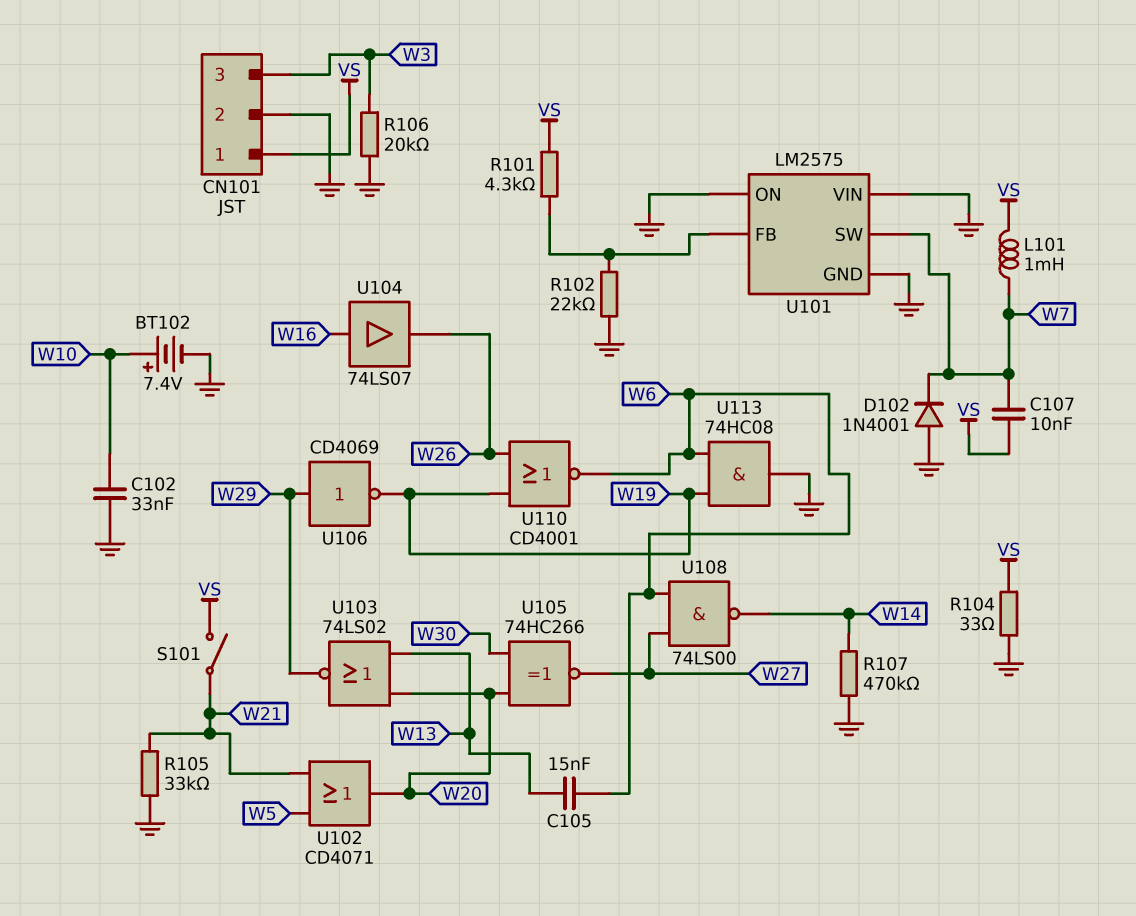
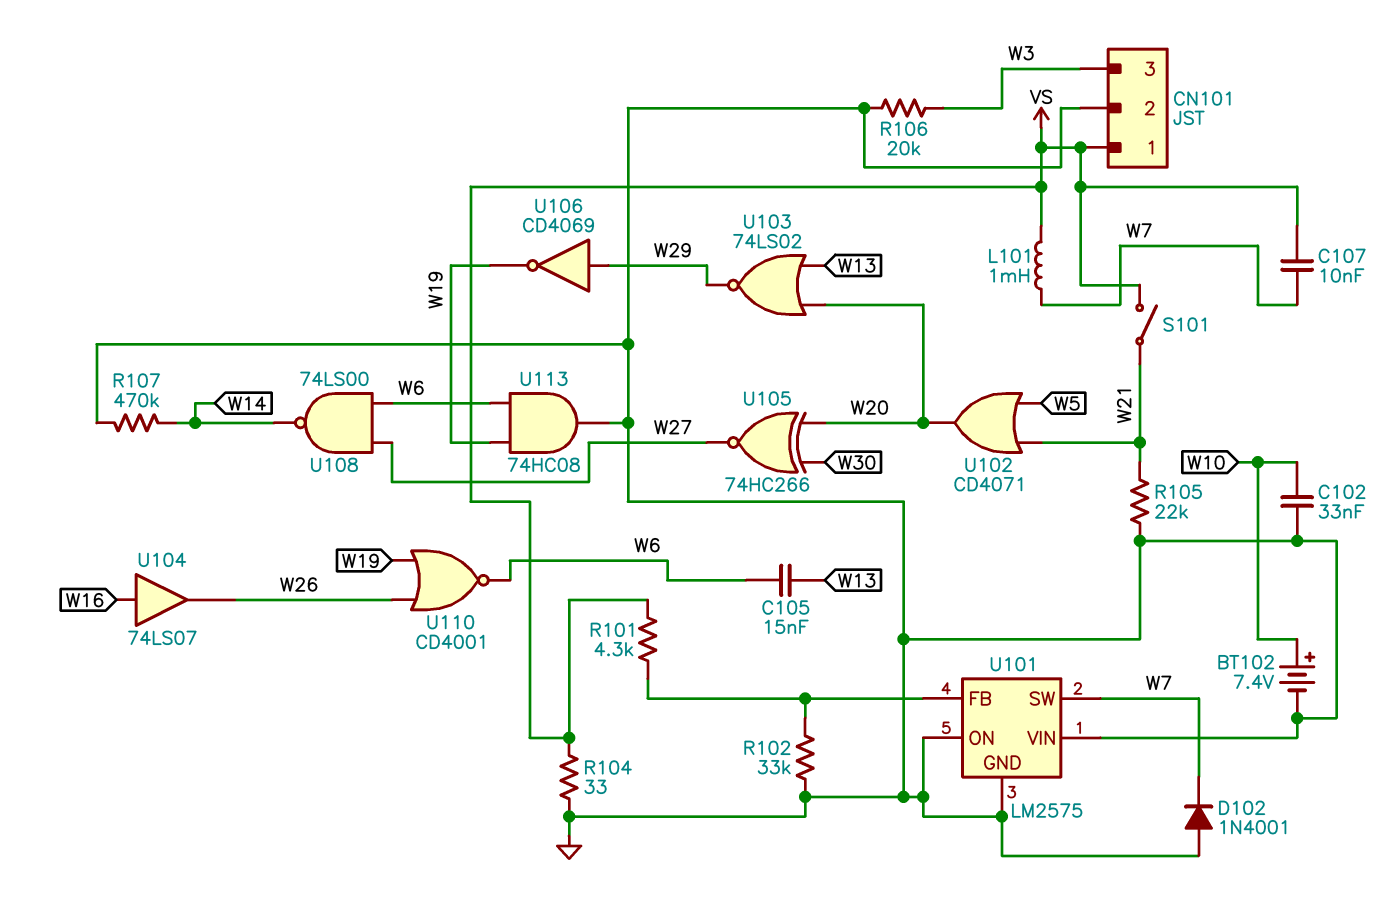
R102: 22k (GND, U101/FB) -> 33k (GND, U101/FB)
R105: 33k (GND, W21) -> 22k (GND, W21)

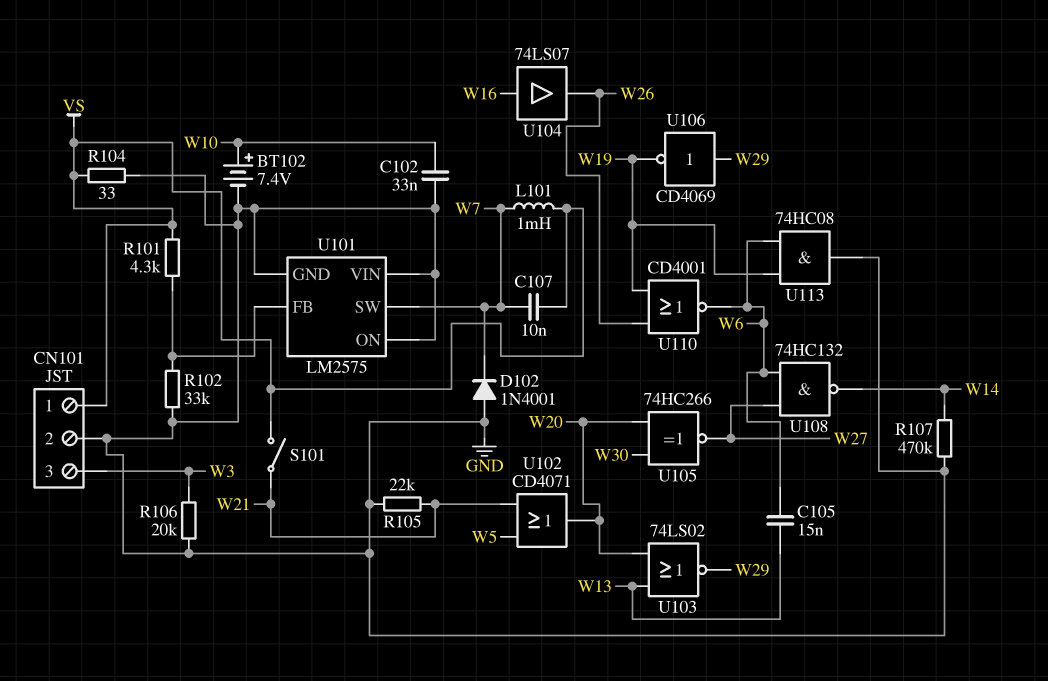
U108: NAND 74LS00 (in W6, in W27, out W14) -> NAND 74HC132 (in W6, in W27, out W14)

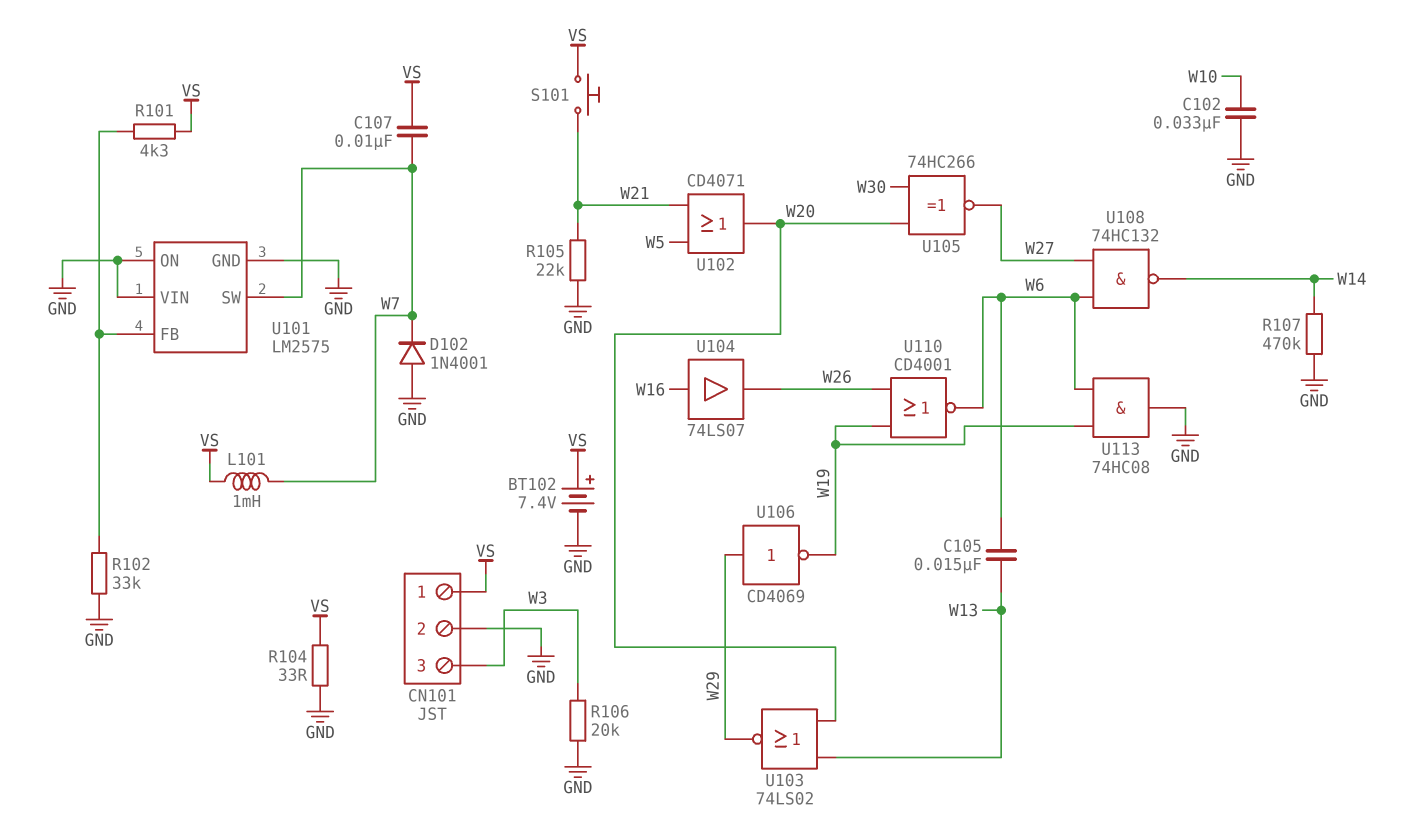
BT102: 7.4V (plus W10, minus GND) -> 7.4V (plus VS, minus GND)
S101: switch (VS, W21) -> button (VS, W21)

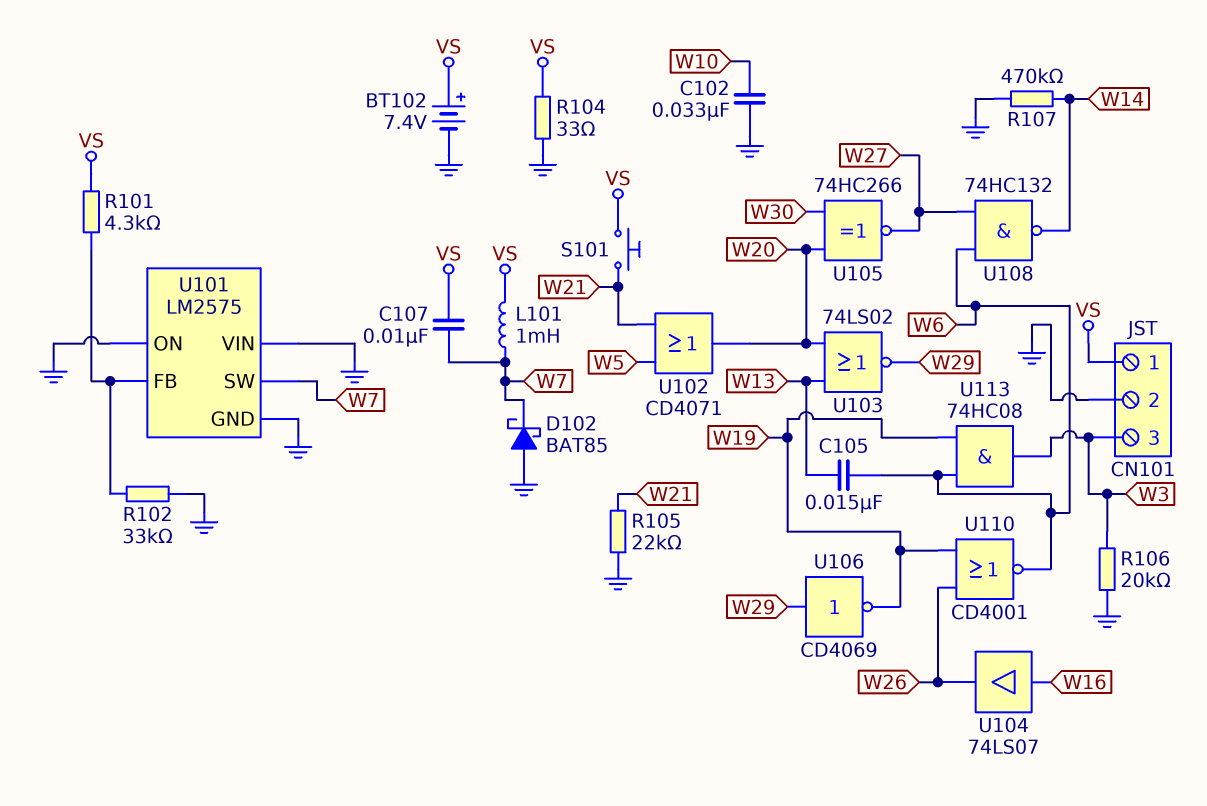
D102: diode 1N4001 (A GND, K W7) -> schottky BAT85 (A GND, K W7)
U113: AND 74HC08 (in W6, in W19, out GND) -> AND 74HC08 (in W6, in W19, out W3)

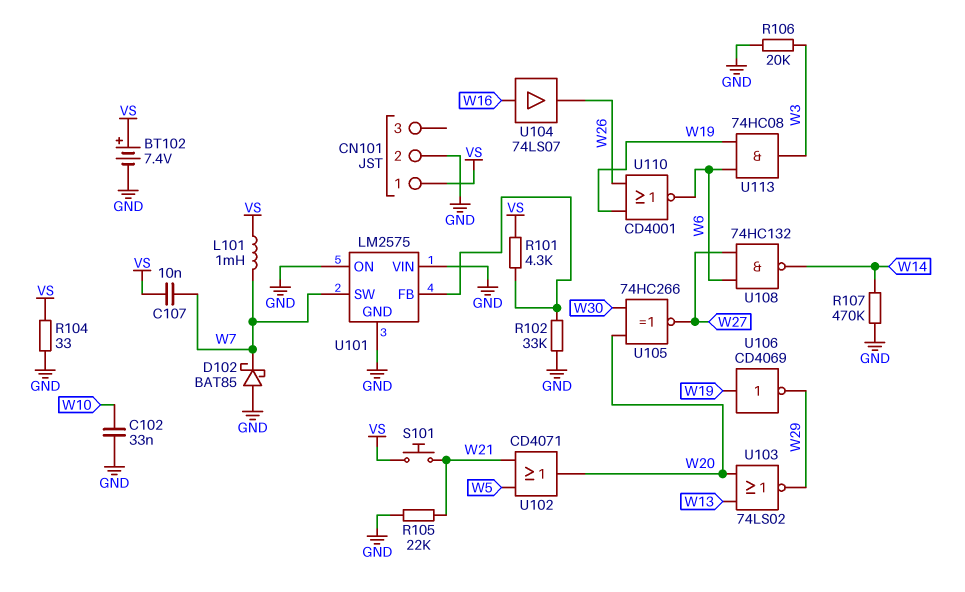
C105: 15nF (W6, W13) -> none
CN101 pin 3: W3 -> none
U106: NOT CD4069 (in W29, out W19) -> NOT CD4069 (in W19, out W29)

